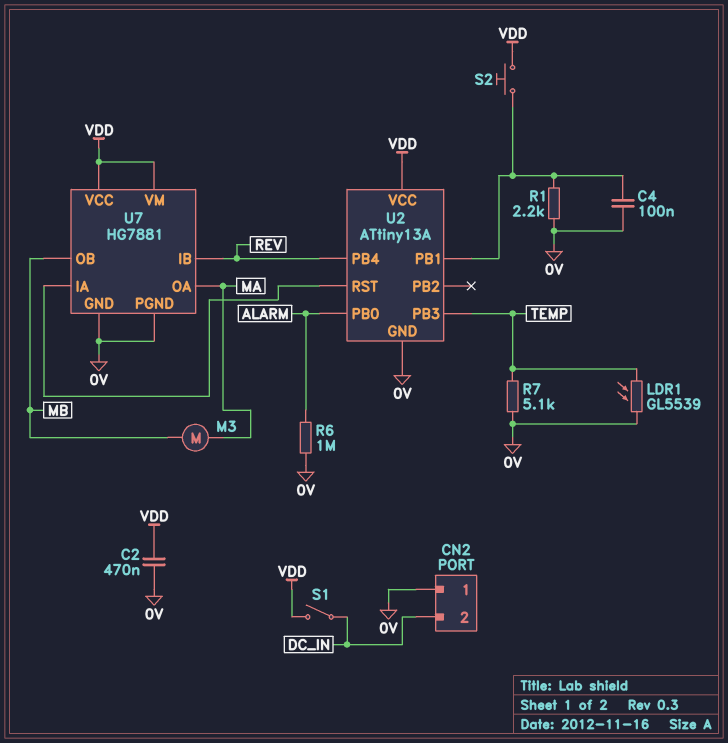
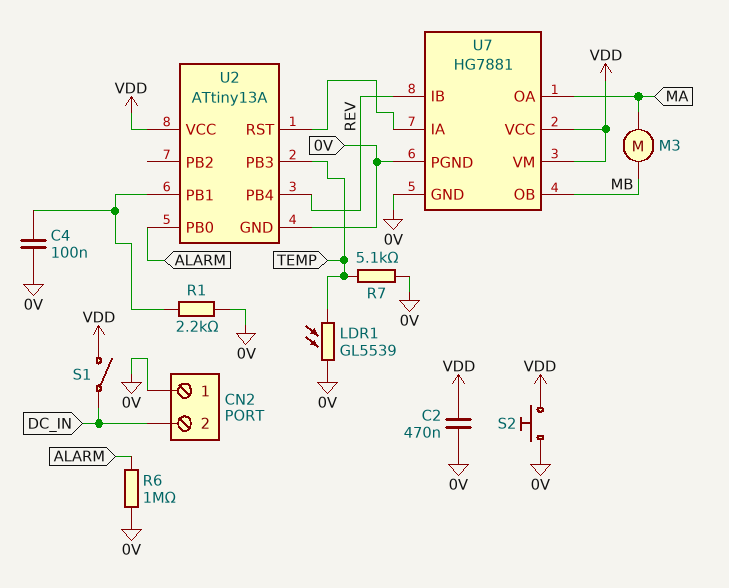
S2: button (U2/PB1, VDD) -> button (0V, VDD)

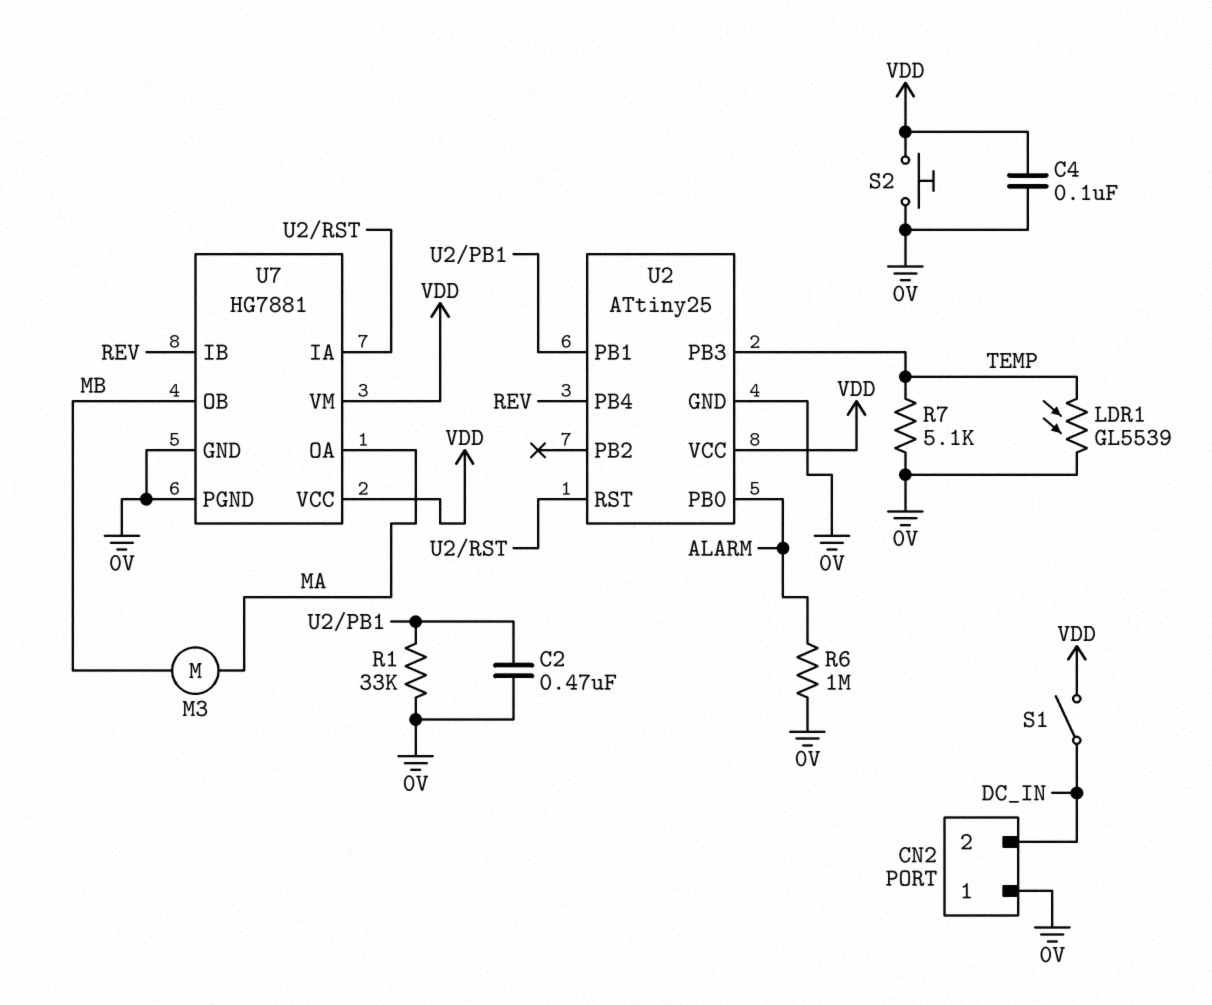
C2: 470nF (0V, VDD) -> 470nF (0V, U2/PB1)
C4: 100nF (0V, U2/PB1) -> 100nF (0V, VDD)
R1: 2.2k (0V, U2/PB1) -> 33k (0V, U2/PB1)
U2: ATtiny13A -> ATtiny25

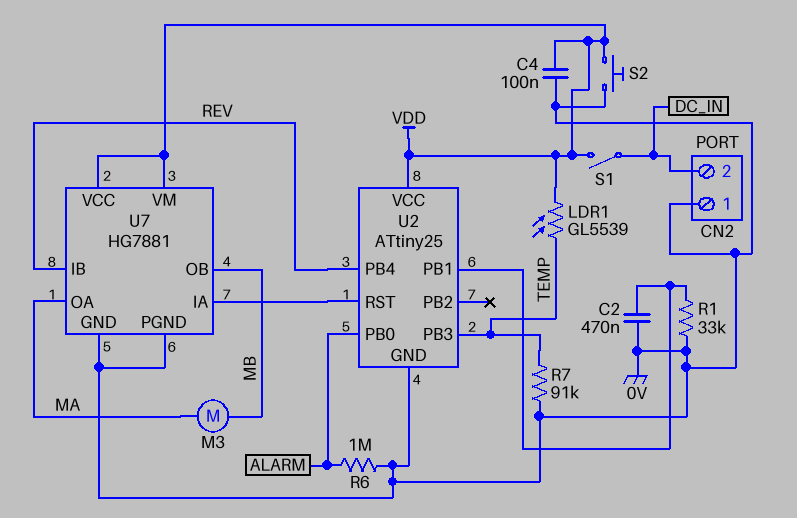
LDR1: GL5539 (0V, TEMP) -> GL5539 (TEMP, VDD)
R7: 5.1k (0V, TEMP) -> 91k (0V, TEMP)

